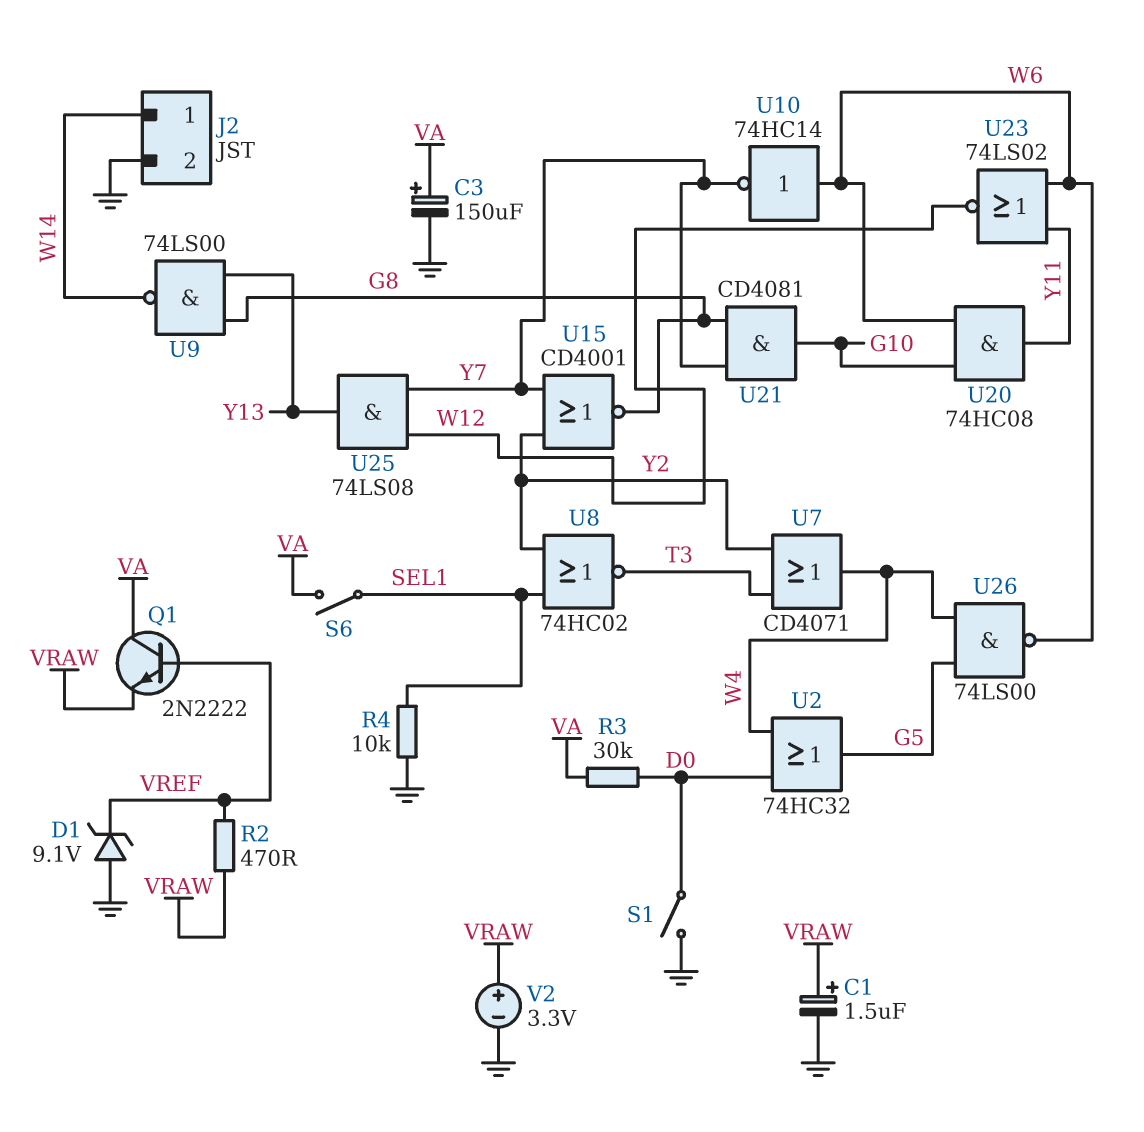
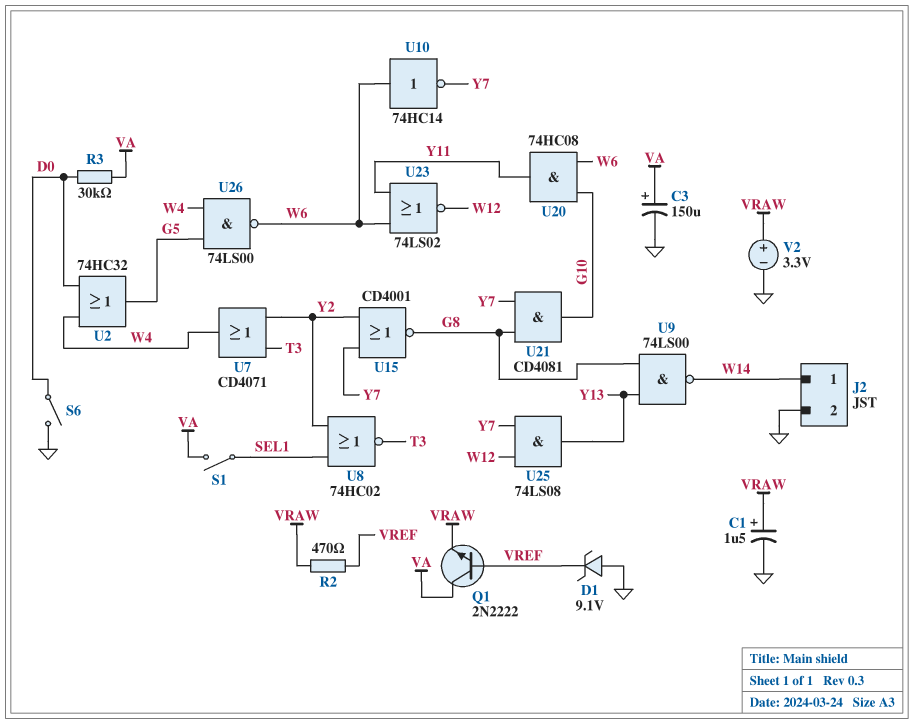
R4: 10k (GND, SEL1) -> none
S1: switch (D0, GND) -> switch (SEL1, VA)
S6: switch (SEL1, VA) -> switch (D0, GND)

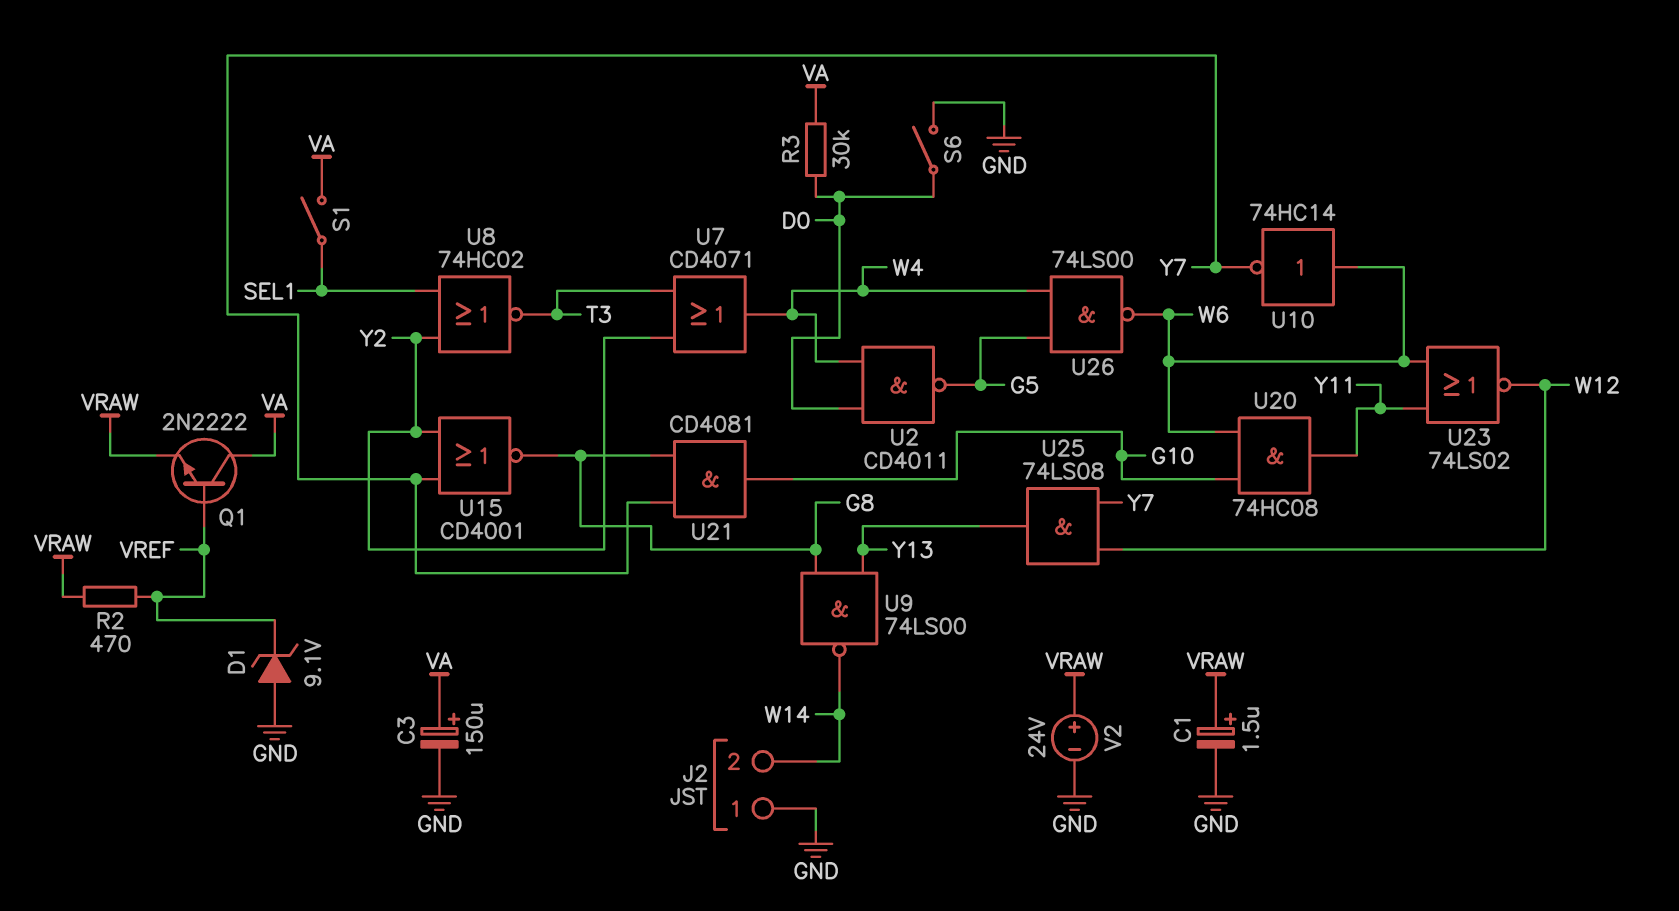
J2 pin 1: W14 -> GND
J2 pin 2: GND -> W14
U2: OR 74HC32 (in D0, in W4, out G5) -> NAND CD4011 (in D0, in W4, out G5)
V2: 3.3V (plus VRAW, minus GND) -> 24V (plus VRAW, minus GND)

